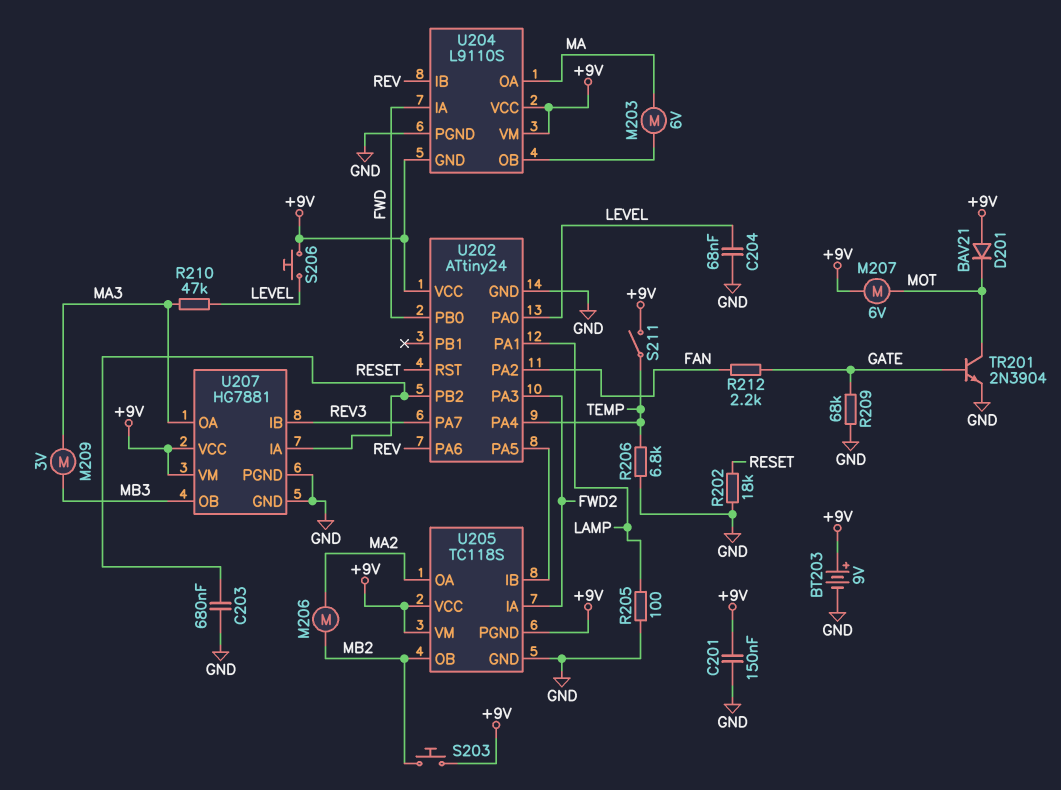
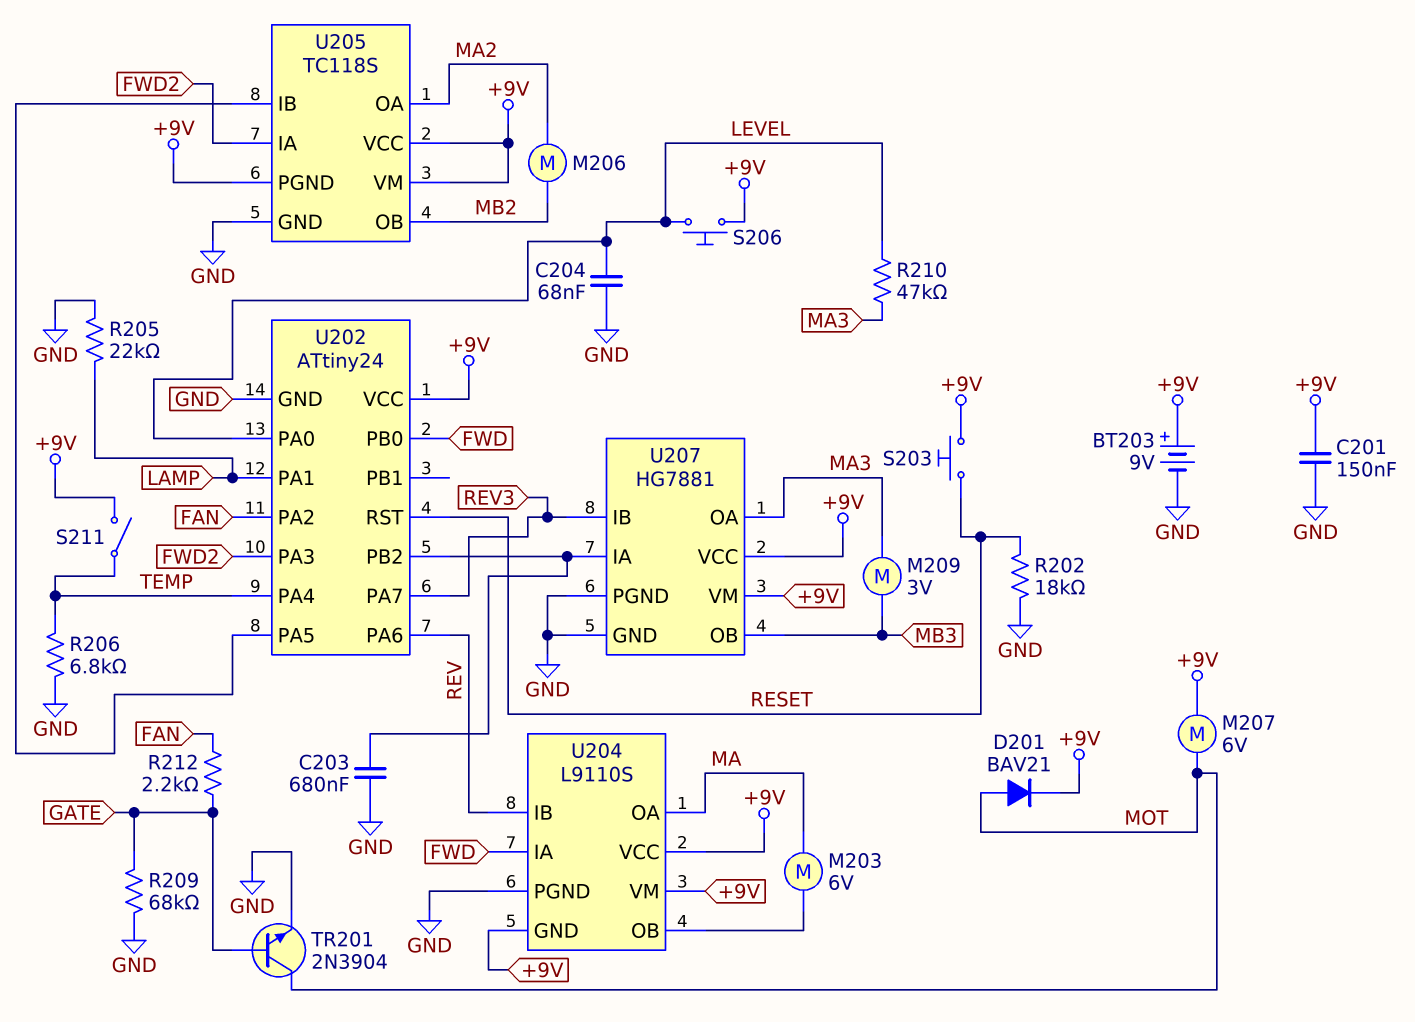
D201: diode BAV21 (A +9V, K MOT) -> diode BAV21 (A MOT, K +9V)
R205: 100 (GND, LAMP) -> 22k (GND, LAMP)
S203: button (+9V, MB2) -> button (+9V, RESET)

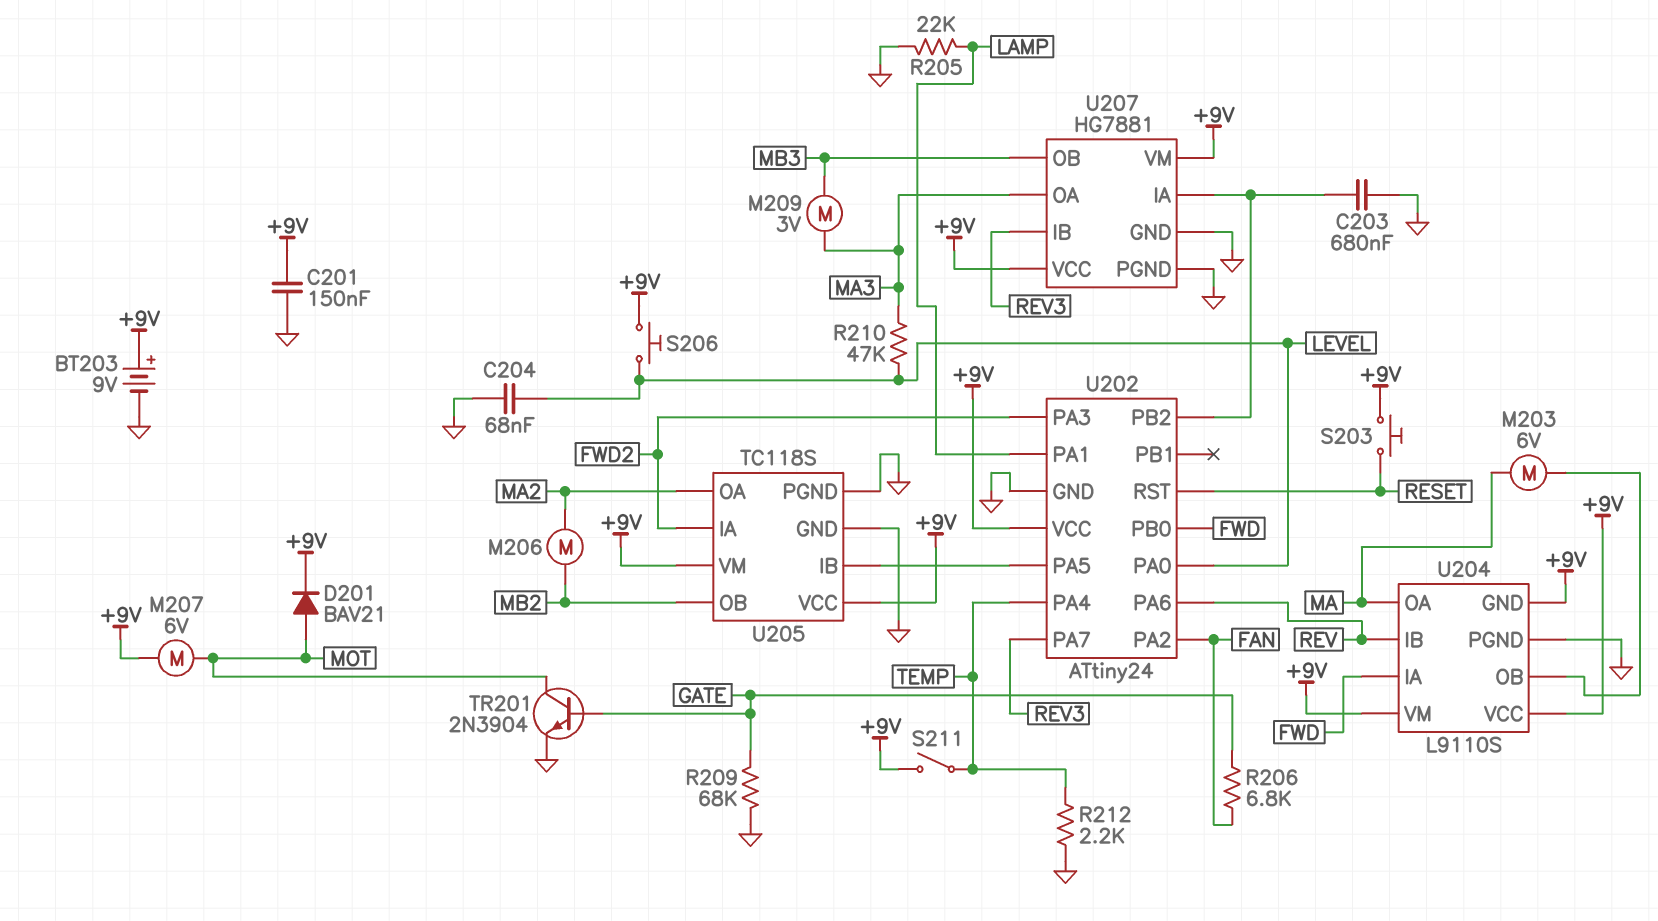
R202: 18k (GND, RESET) -> none
R206: 6.8k (GND, TEMP) -> 6.8k (FAN, GATE)
R212: 2.2k (FAN, GATE) -> 2.2k (GND, TEMP)
U205 pin PGND: +9V -> GND

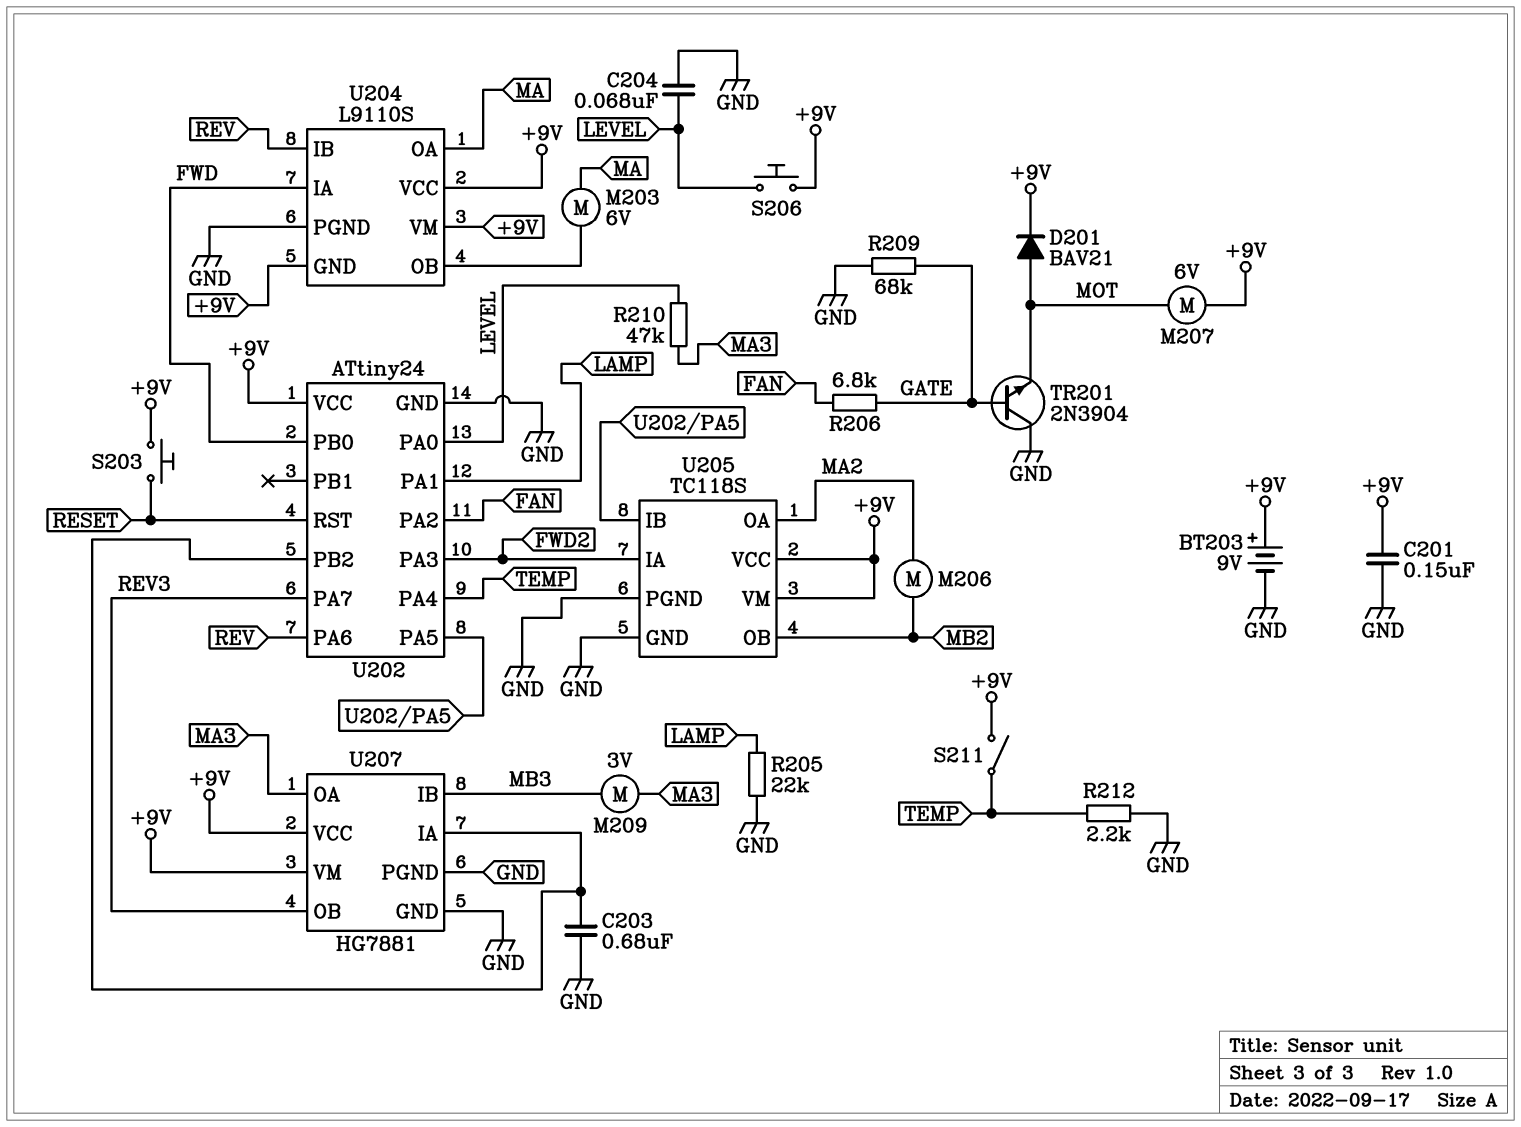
TR201: NPN 2N3904 (B GATE, C MOT, E GND) -> NPN 2N3904 (B GATE, C GND, E MOT)
U207 pin IB: REV3 -> MB3
U207 pin OB: MB3 -> REV3

